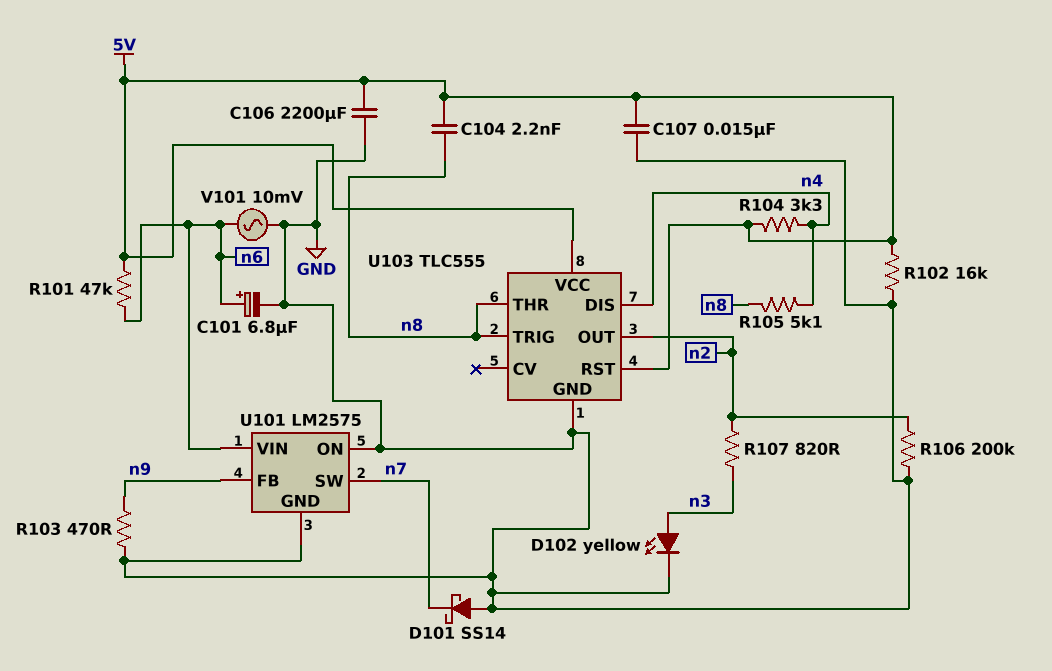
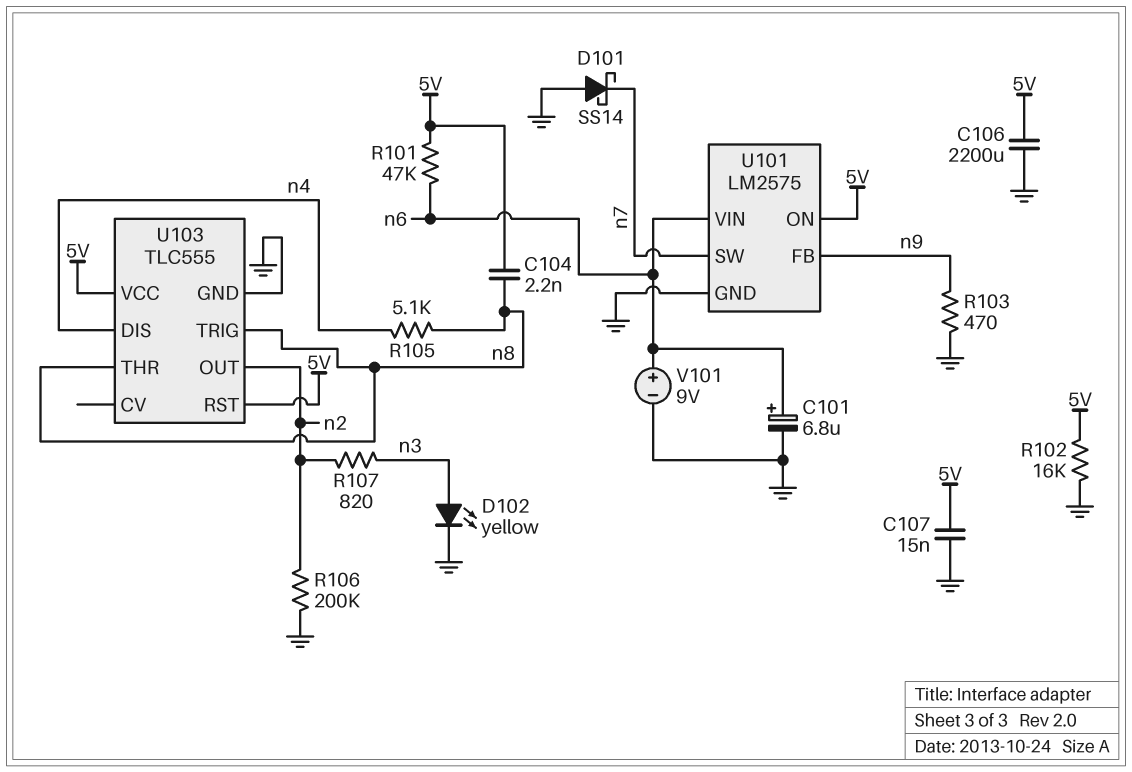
R104: 3.3k (5V, n4) -> none
U101 pin ON: GND -> 5V
V101: AC 10mV (GND, n6) -> 9V (plus n6, minus GND)

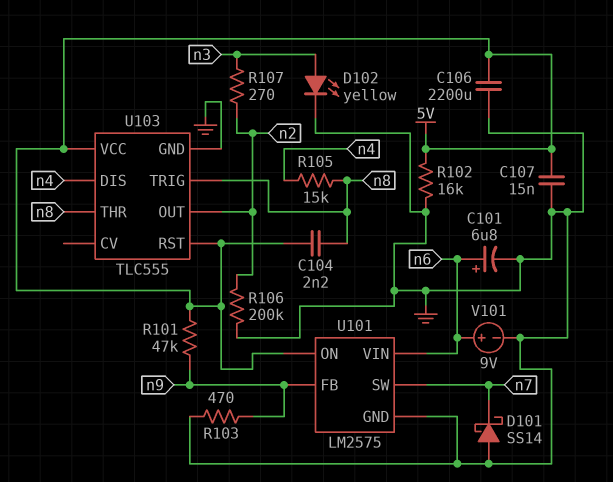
R101: 47k (5V, n6) -> 47k (5V, n9)
R105: 5.1k (n4, n8) -> 15k (n4, n8)
R107: 820 (n2, n3) -> 270 (n2, n3)

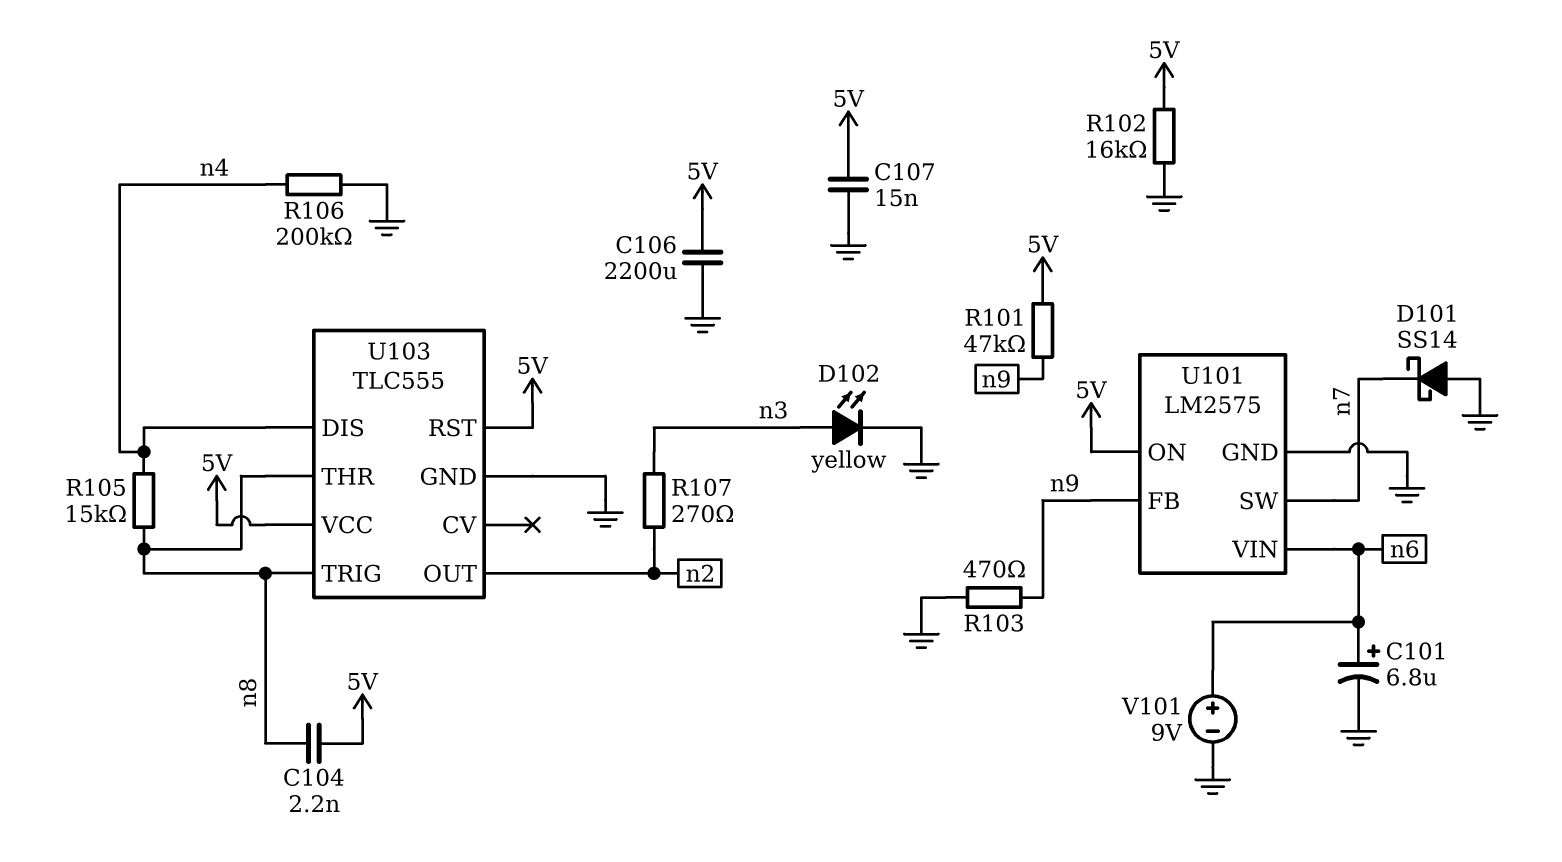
R106: 200k (GND, n2) -> 200k (GND, n4)

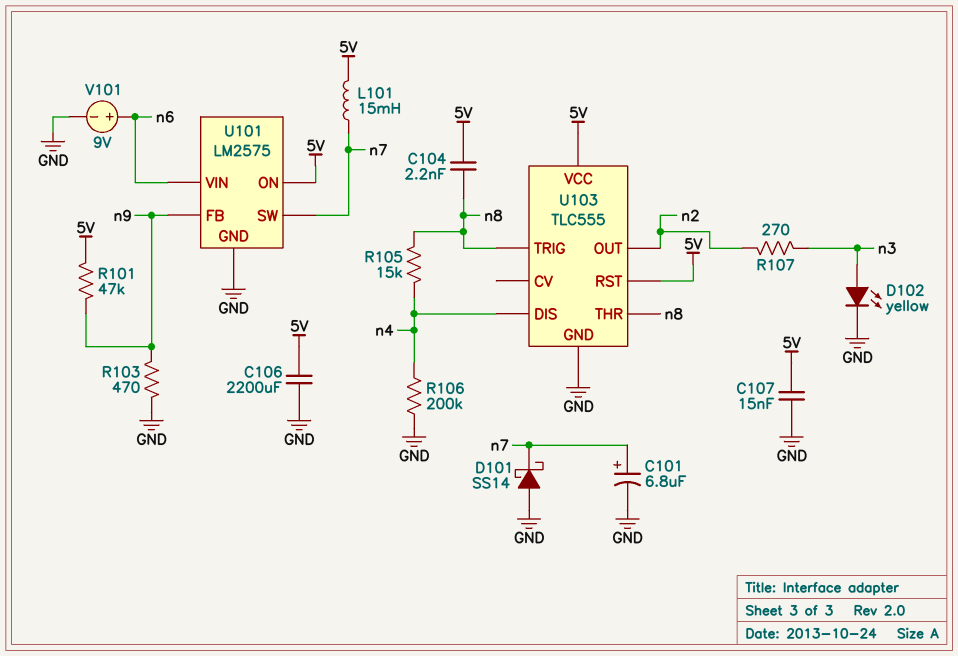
C101: 6.8uF (plus n6, minus GND) -> 6.8uF (plus n7, minus GND)
L101: none -> 15mH (5V, n7)
R102: 16k (5V, GND) -> none

